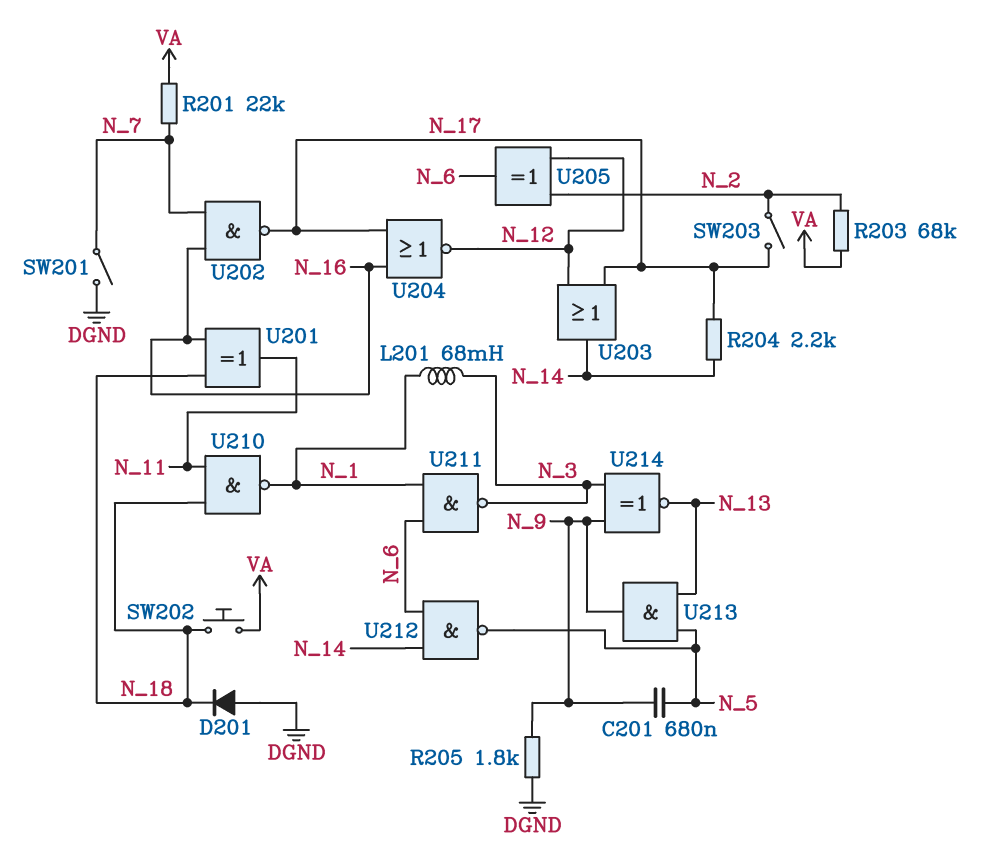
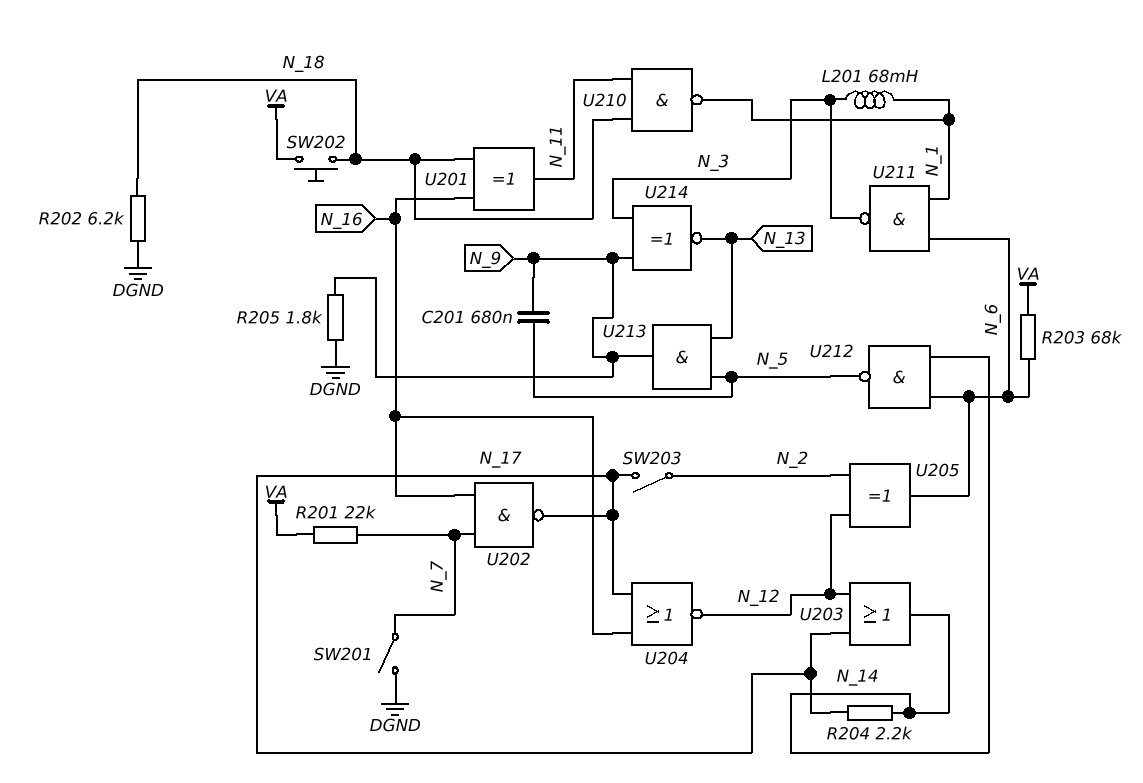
D201: diode (A DGND, K N_18) -> none
R202: none -> 6.2k (DGND, N_18)
R203: 68k (N_2, VA) -> 68k (N_6, VA)

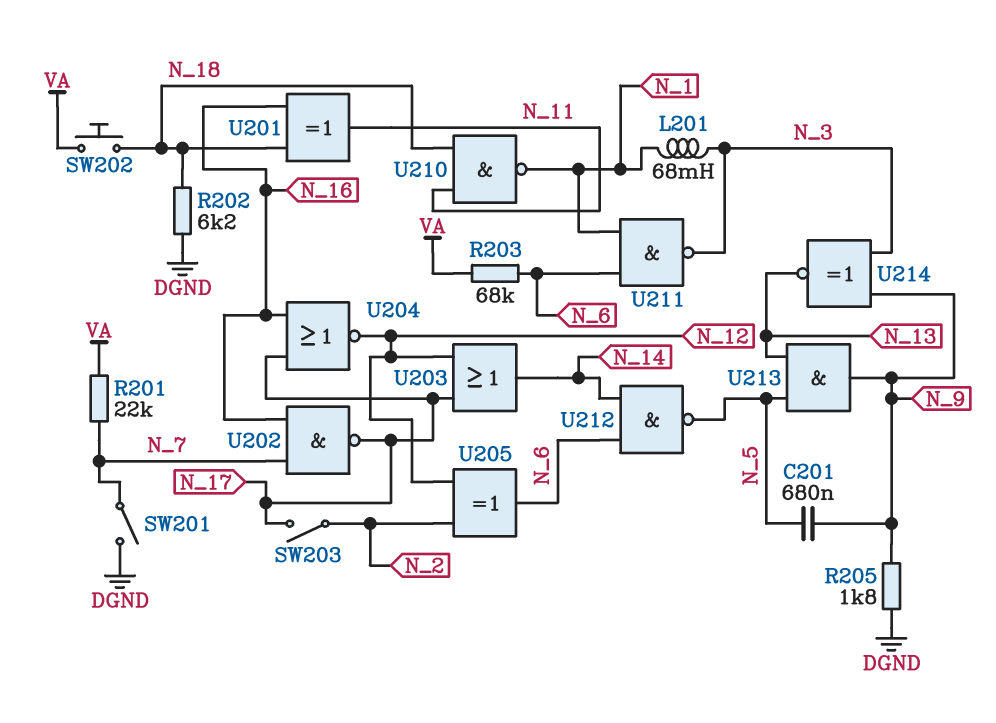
R204: 2.2k (N_14, N_17) -> none

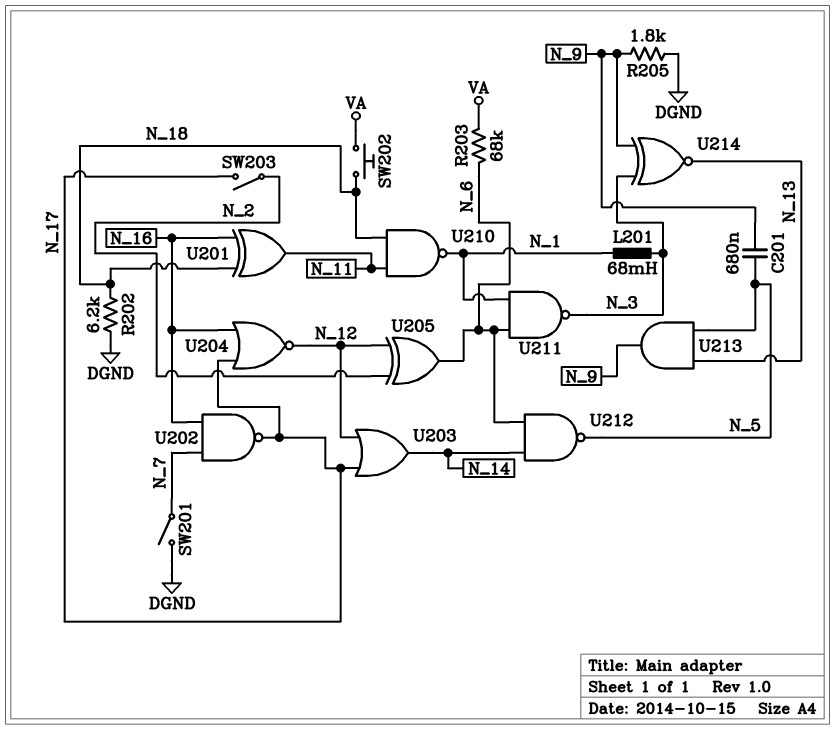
R201: 22k (N_7, VA) -> none

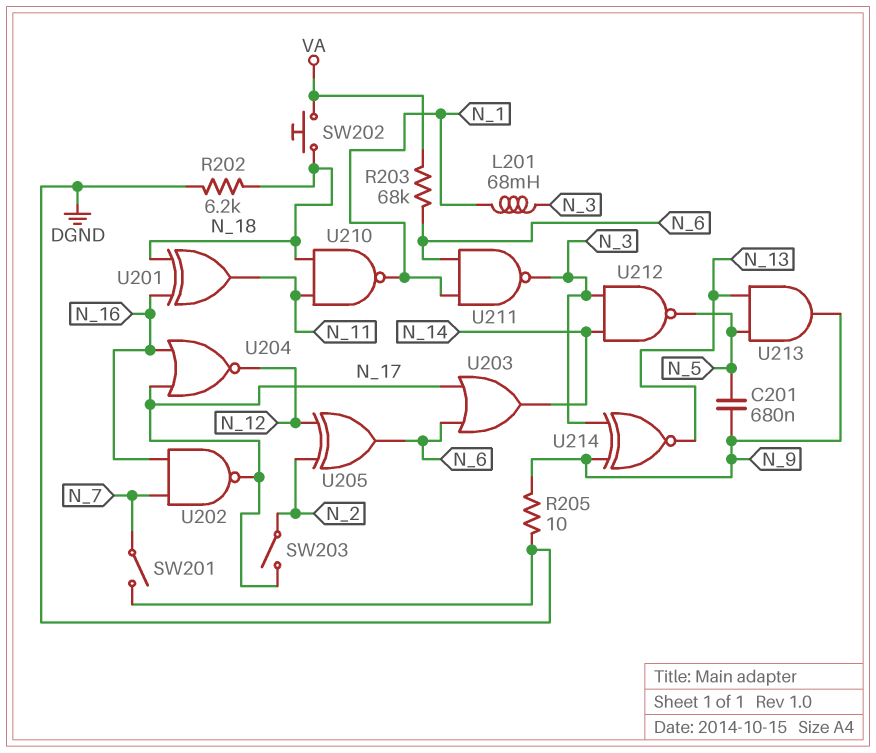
R205: 1.8k (DGND, N_9) -> 10 (DGND, N_9)
U203: OR (in N_12, in N_17, out N_14) -> OR (in N_6, in N_17, out N_14)
U212: NAND (in N_6, in N_14, out N_5) -> NAND (in N_3, in N_14, out N_5)

